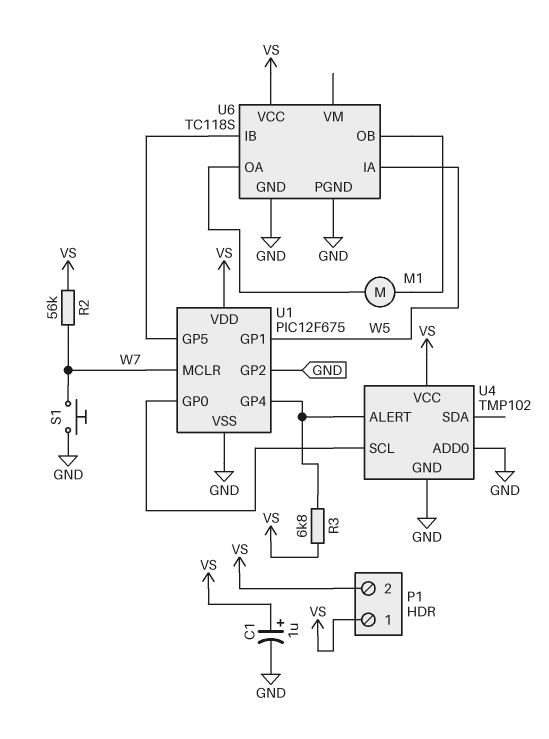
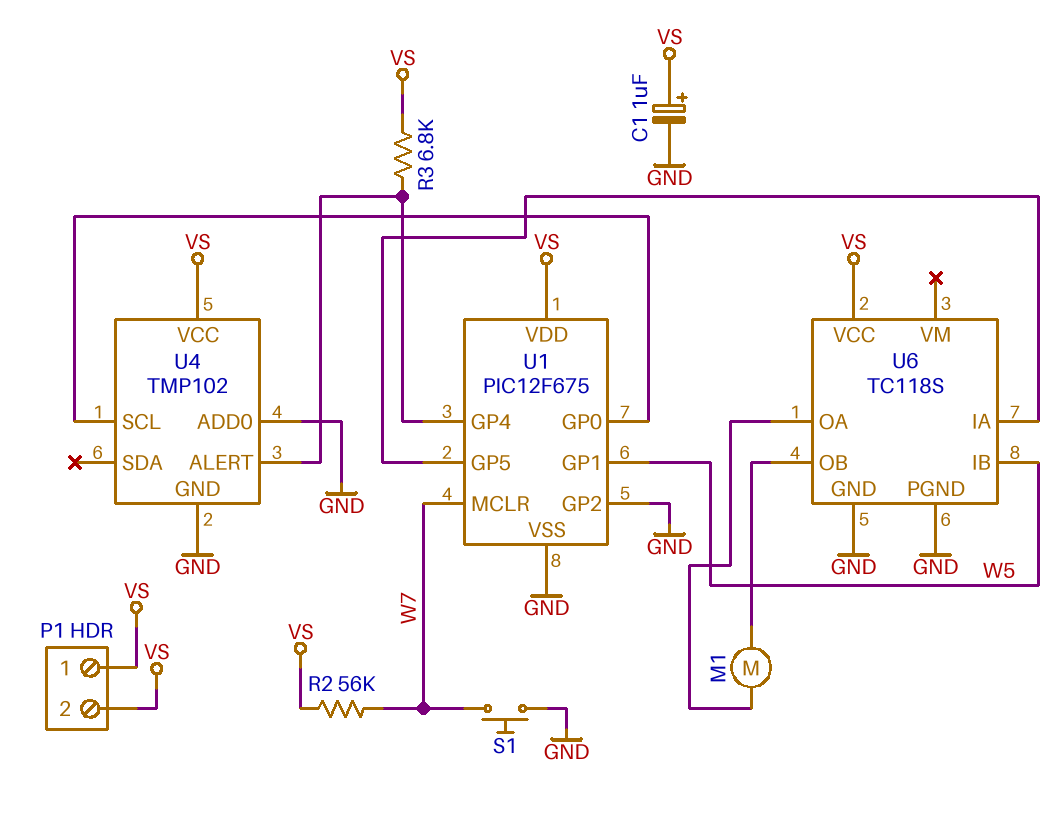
U6 pin IA: W5 -> U1/GP5
U6 pin IB: U1/GP5 -> W5

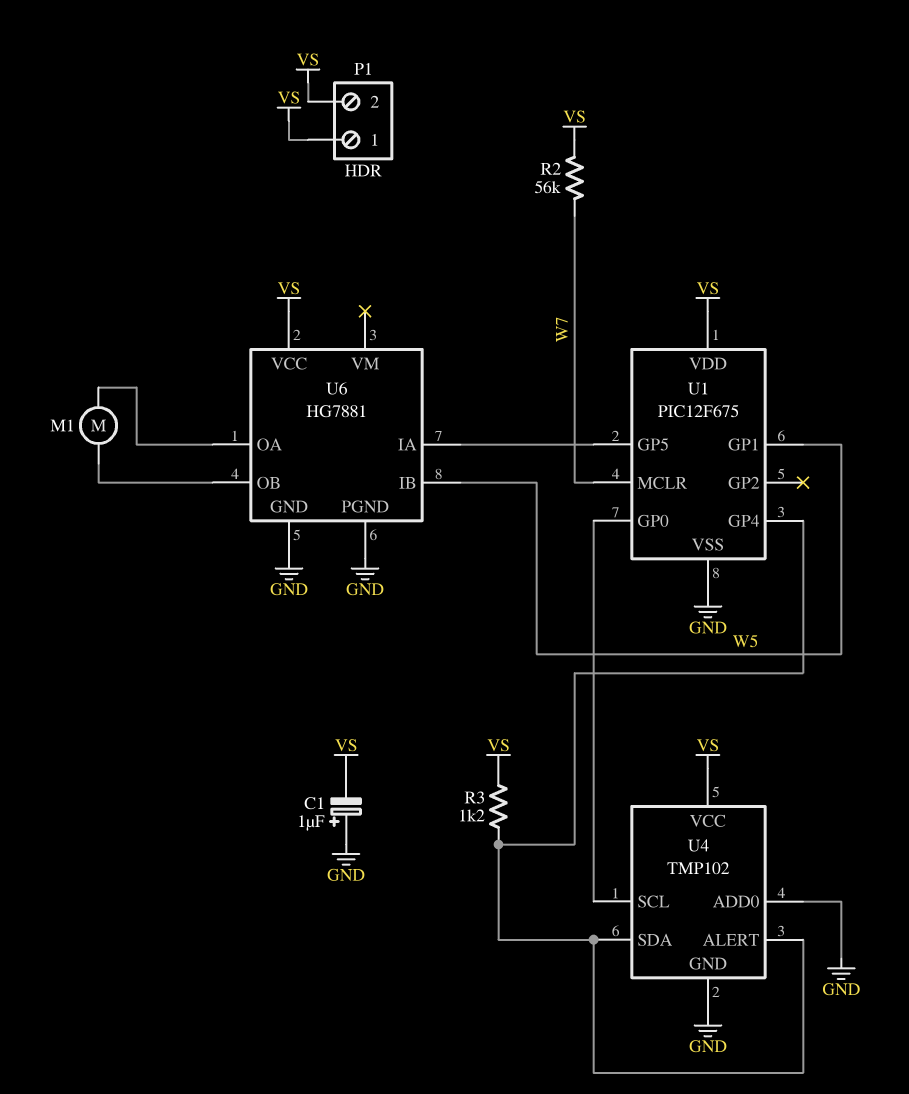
C1: 1uF (plus VS, minus GND) -> 1uF (plus GND, minus VS)
R3: 6.8k (U1/GP4, VS) -> 1.2k (U1/GP4, VS)
S1: button (GND, W7) -> none
U1 pin GP2: GND -> none
U4 pin SDA: none -> U1/GP4
U6: TC118S -> HG7881

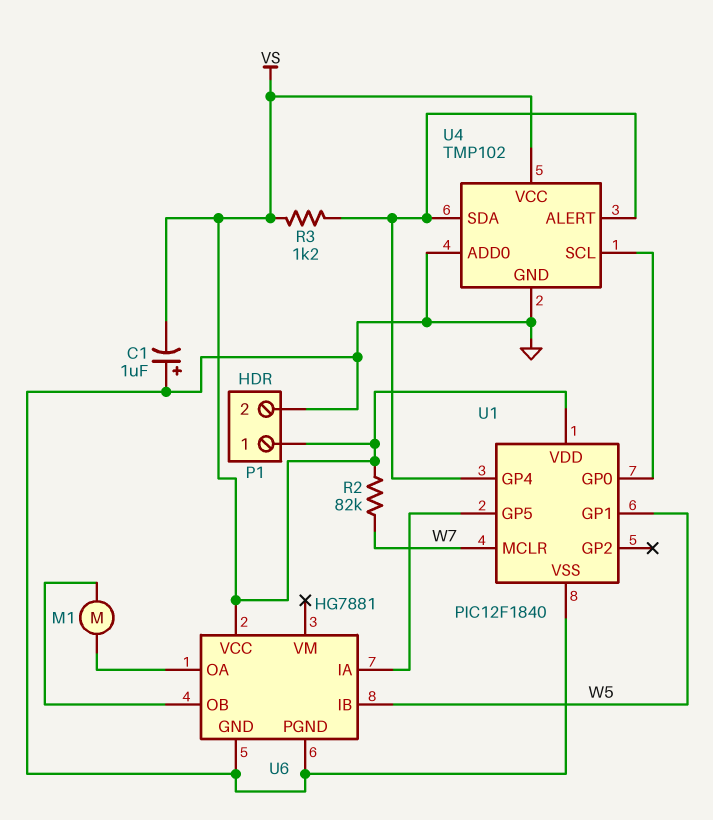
P1 pin 2: VS -> GND
R2: 56k (VS, W7) -> 82k (VS, W7)
U1: PIC12F675 -> PIC12F1840

